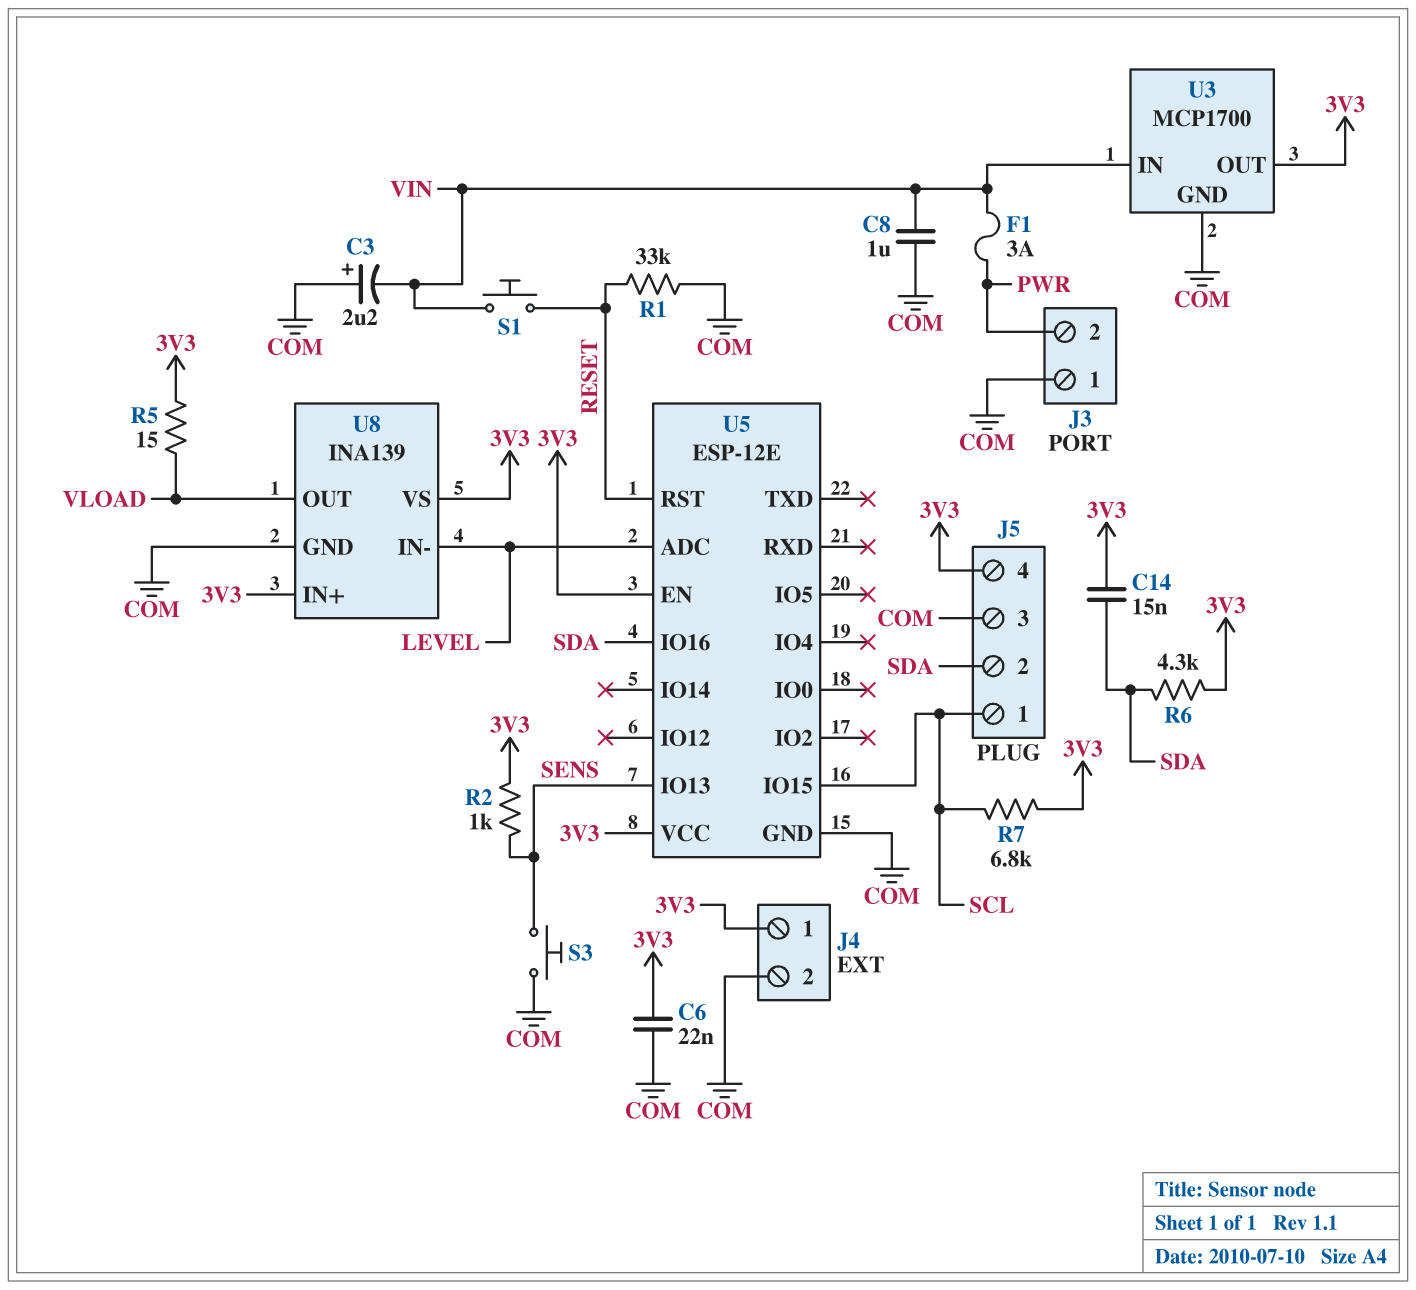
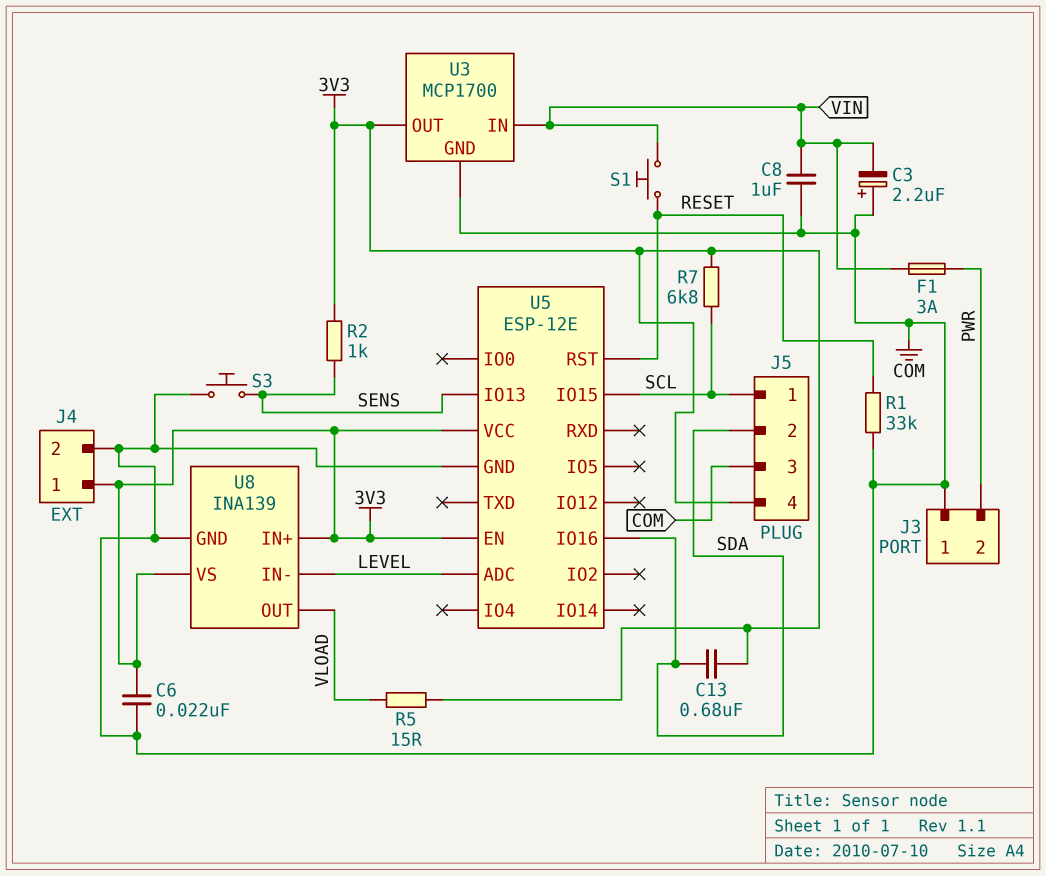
C13: none -> 680nF (3V3, SDA)
C14: 15nF (3V3, SDA) -> none
R6: 4.3k (3V3, SDA) -> none

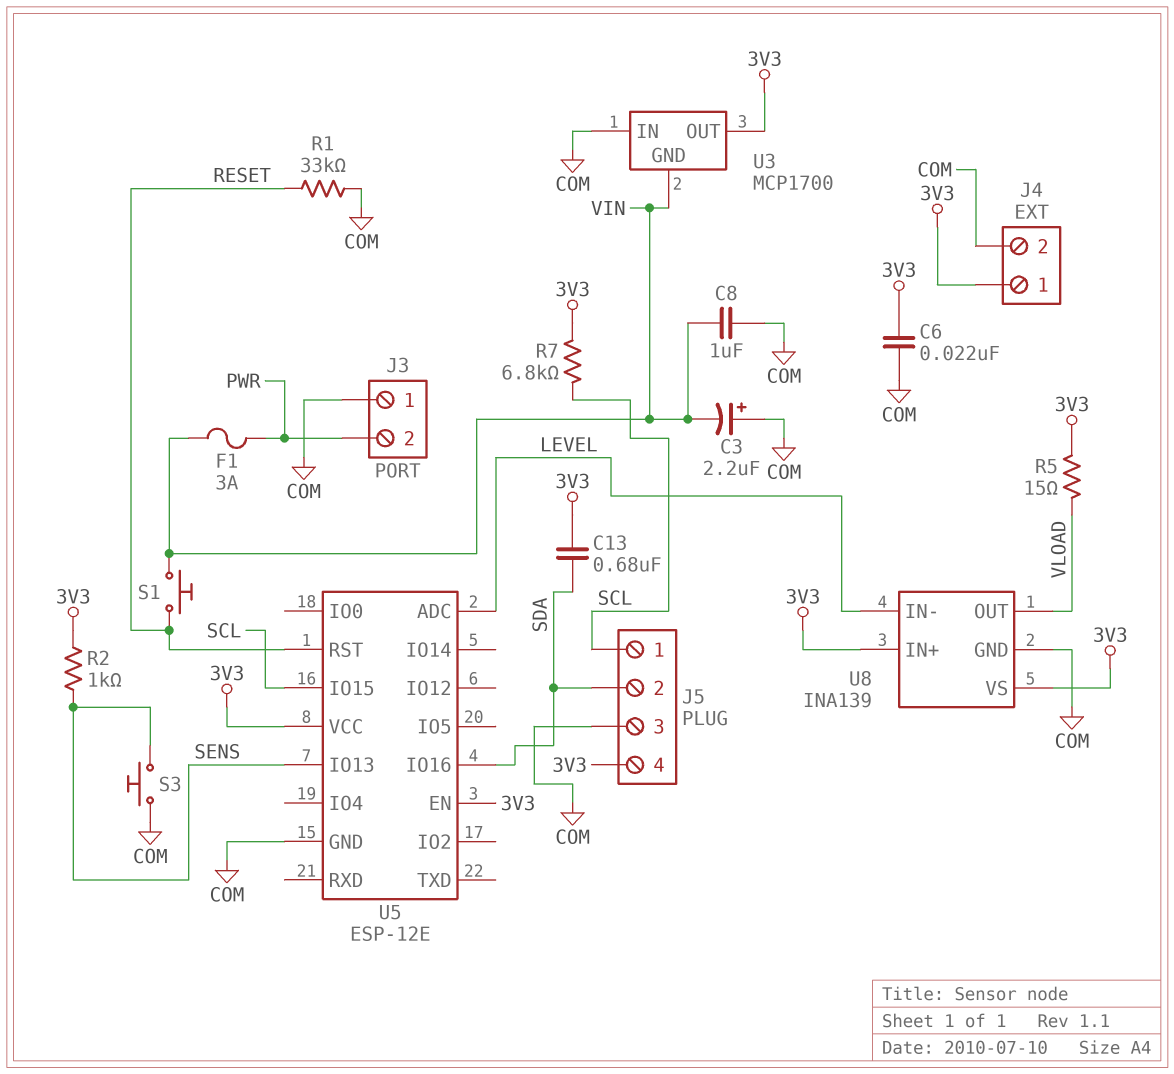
U3 pin GND: COM -> VIN
U3 pin IN: VIN -> COM

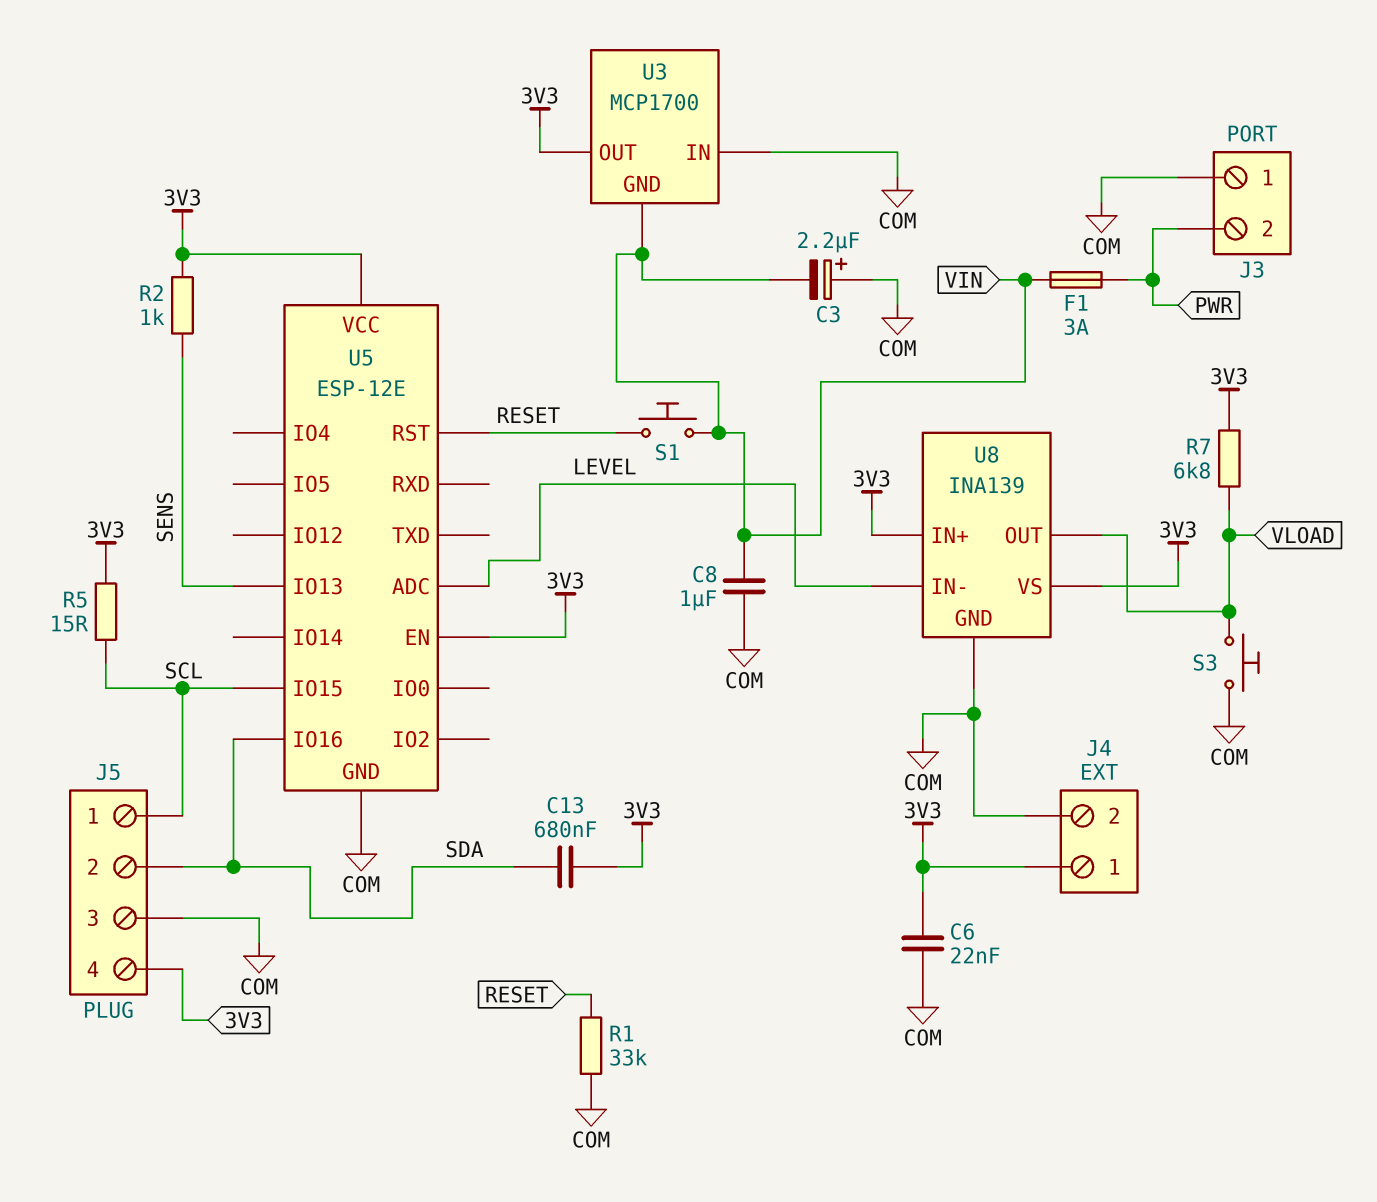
R5: 15 (3V3, VLOAD) -> 15 (3V3, SCL)
R7: 6.8k (3V3, SCL) -> 6.8k (3V3, VLOAD)
S3: button (COM, SENS) -> button (COM, VLOAD)

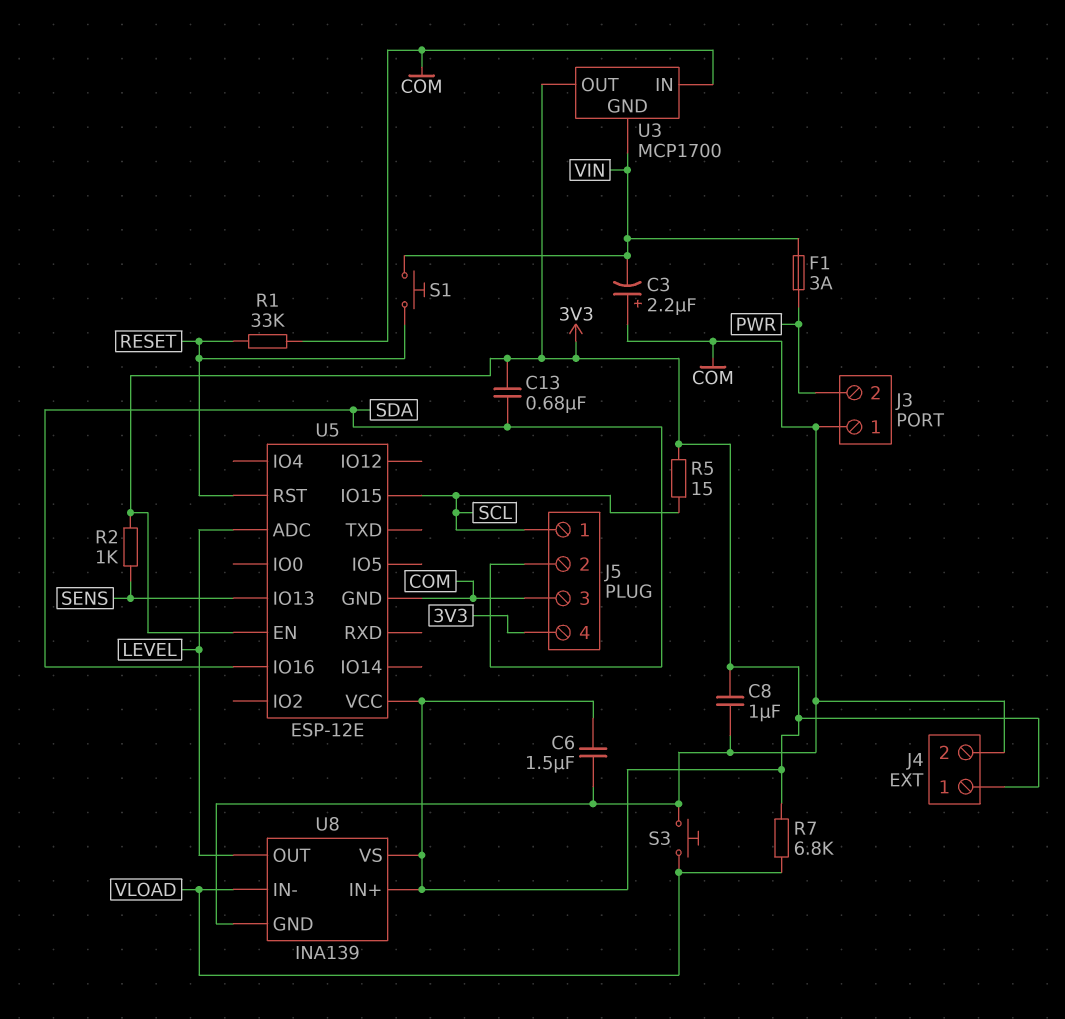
C6: 22nF (3V3, COM) -> 1.5uF (3V3, COM)
C8: 1uF (COM, VIN) -> 1uF (3V3, COM)
U8 pin IN-: LEVEL -> VLOAD
U8 pin OUT: VLOAD -> LEVEL

